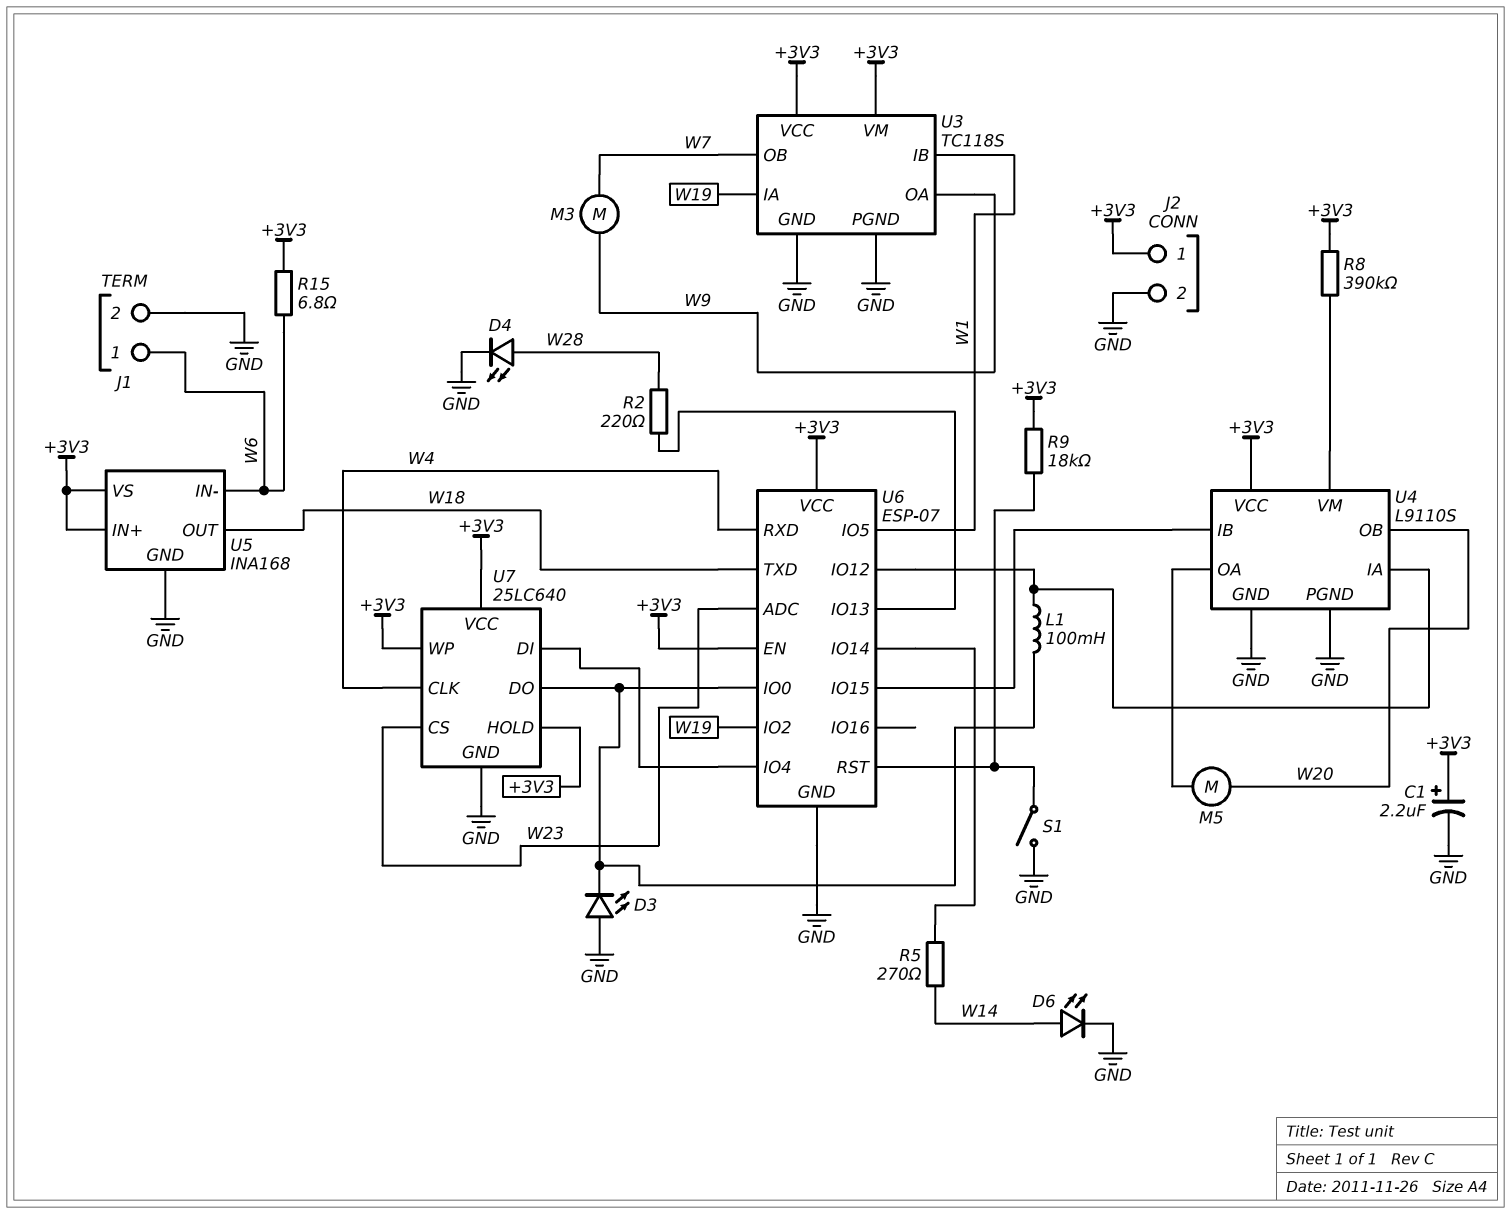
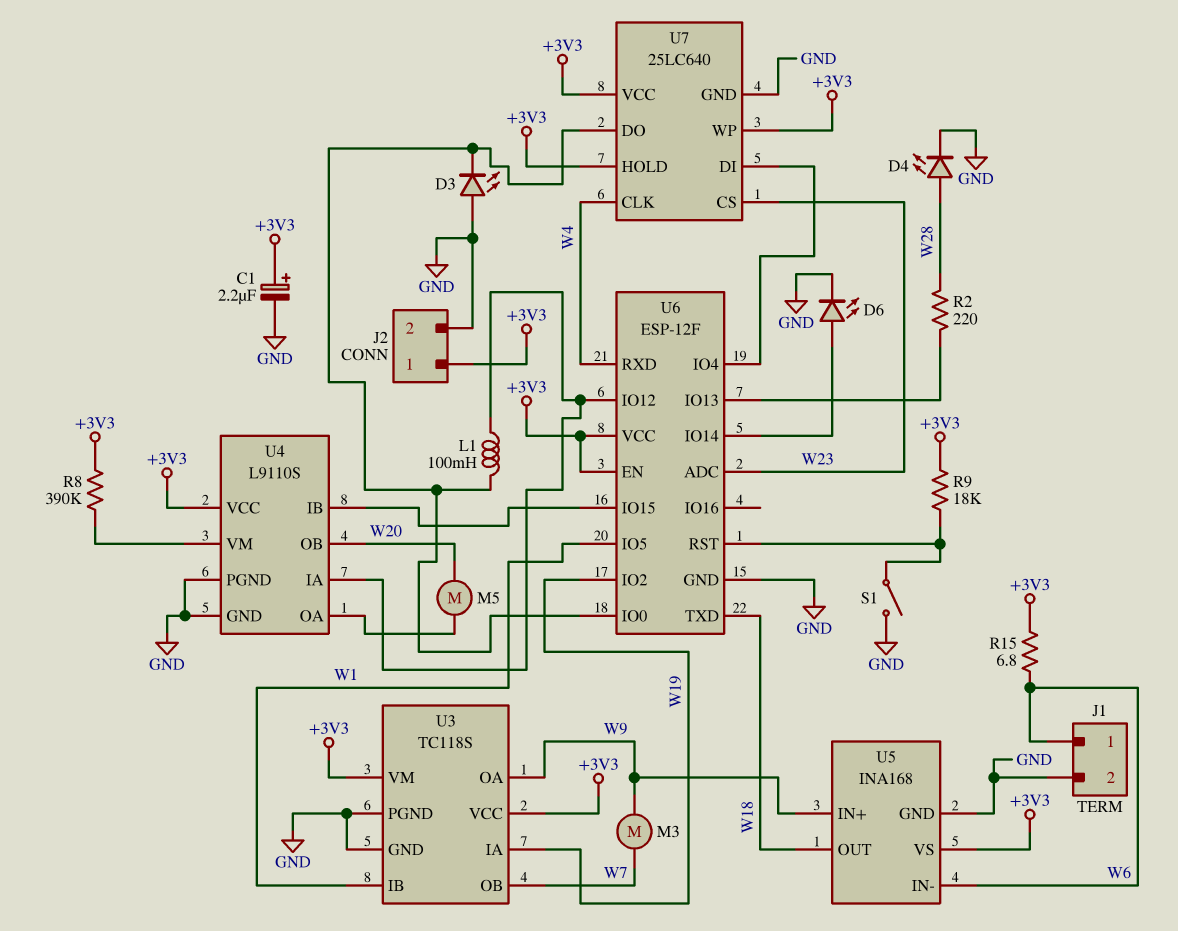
D6: LED (A W14, K GND) -> LED (A U6/IO14, K GND)
R5: 270 (U6/IO14, W14) -> none
U5 pin IN+: +3V3 -> W9
U6: ESP-07 -> ESP-12F

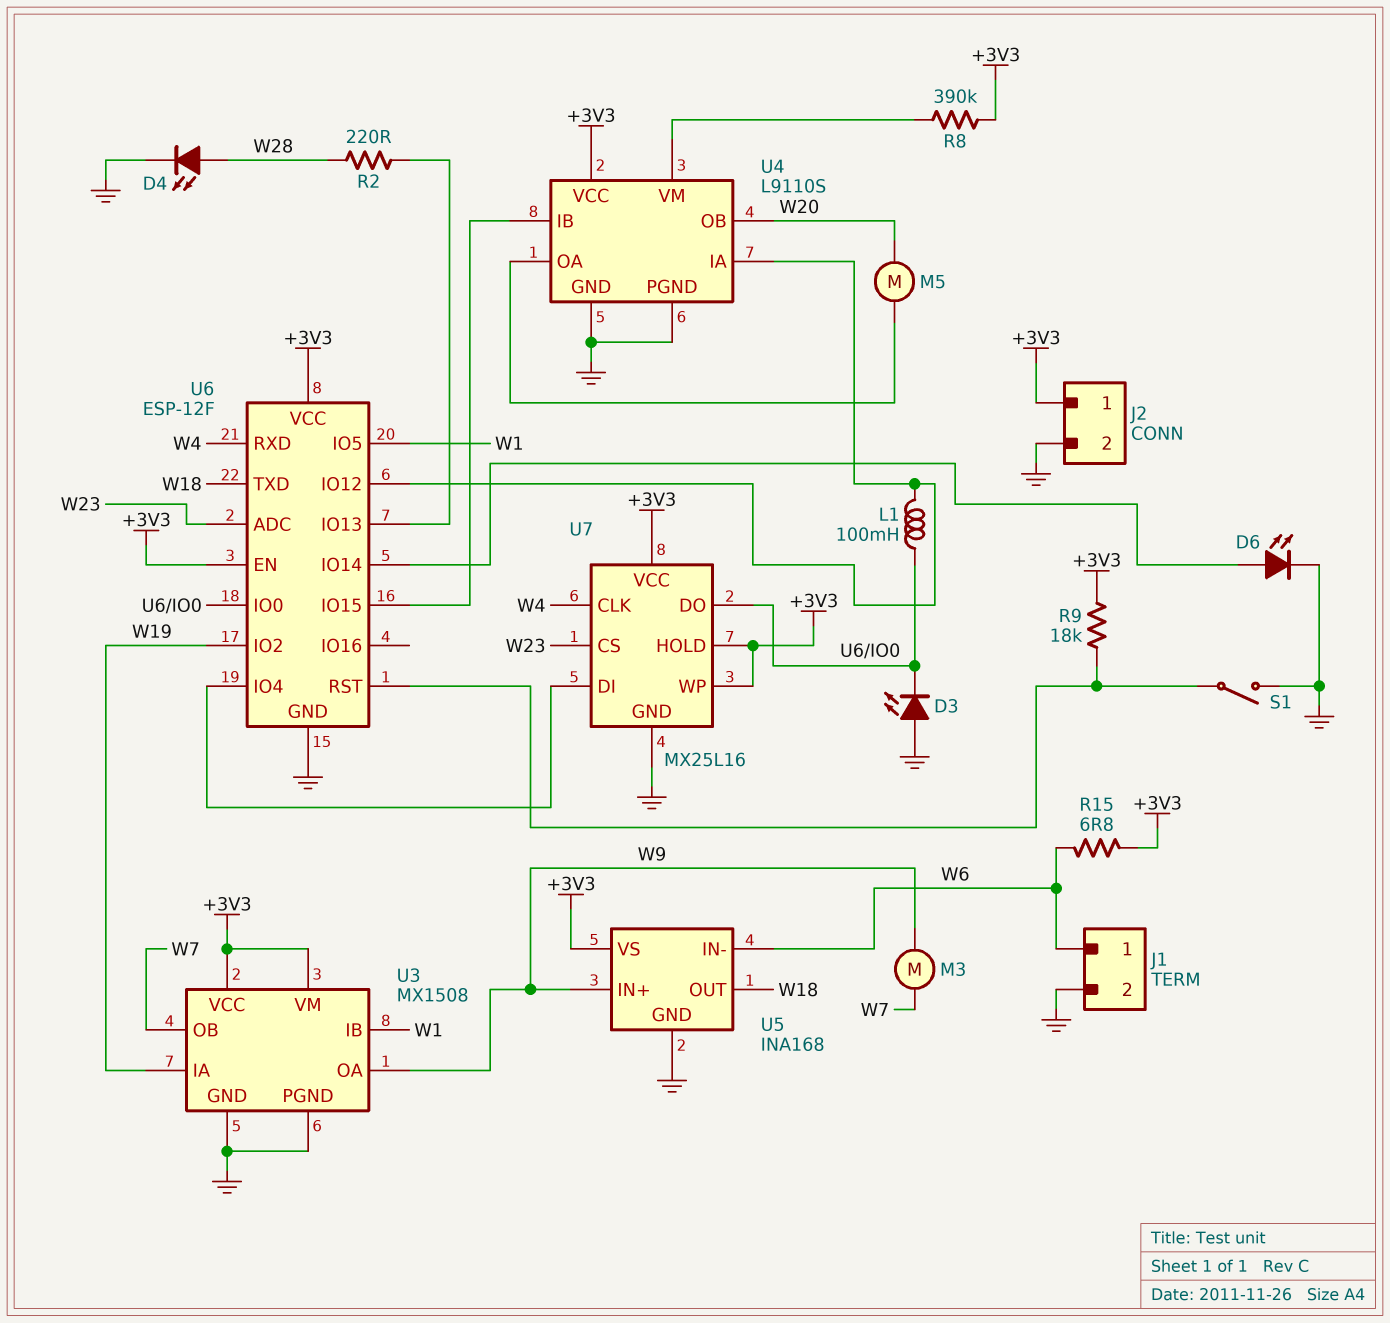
C1: 2.2uF (plus +3V3, minus GND) -> none
U3: TC118S -> MX1508
U7: 25LC640 -> MX25L16

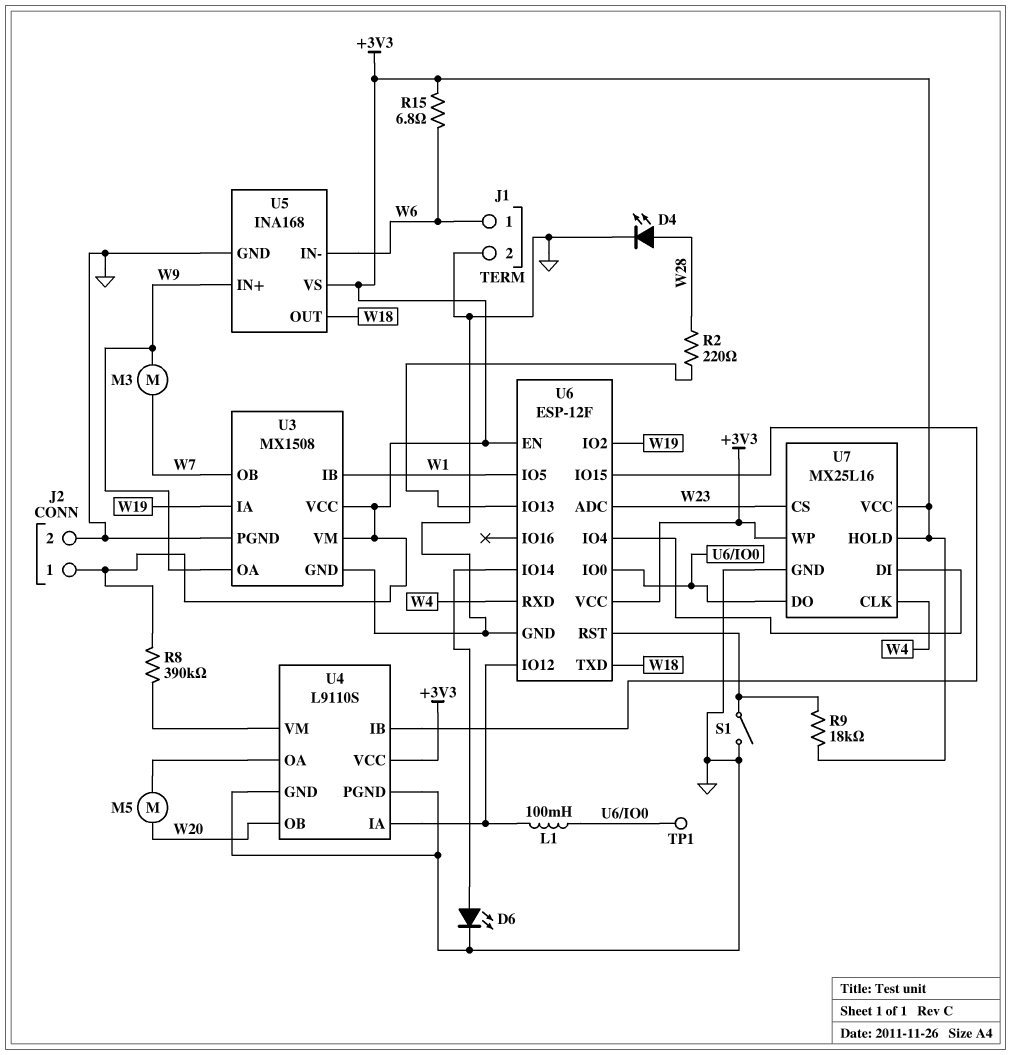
D3: LED (A GND, K U6/IO0) -> none
TP1: none -> test point (U6/IO0)

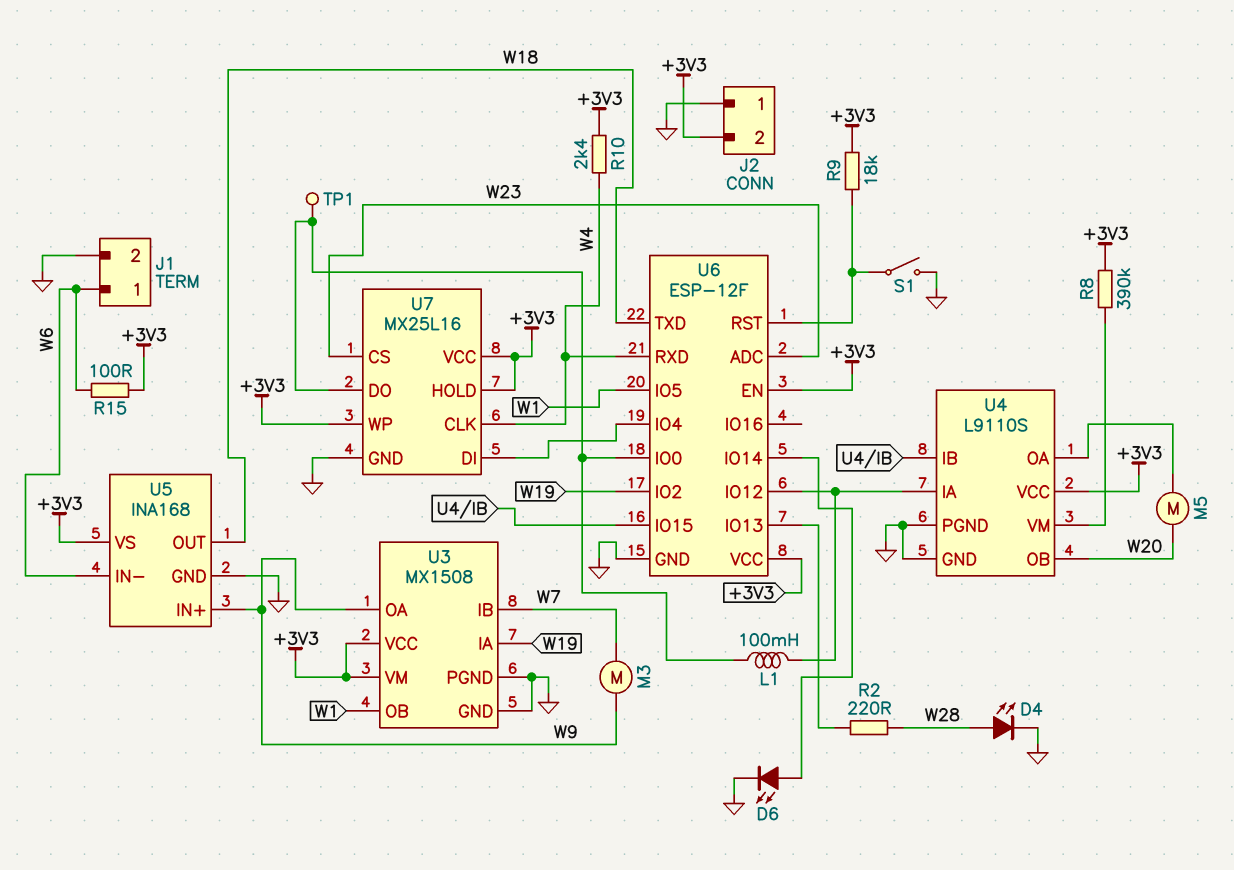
J2 pin 1: +3V3 -> GND
J2 pin 2: GND -> +3V3
R10: none -> 2.4k (+3V3, W4)
R15: 6.8 (+3V3, W6) -> 100 (+3V3, W6)
U3 pin IB: W1 -> W7
U3 pin OB: W7 -> W1

